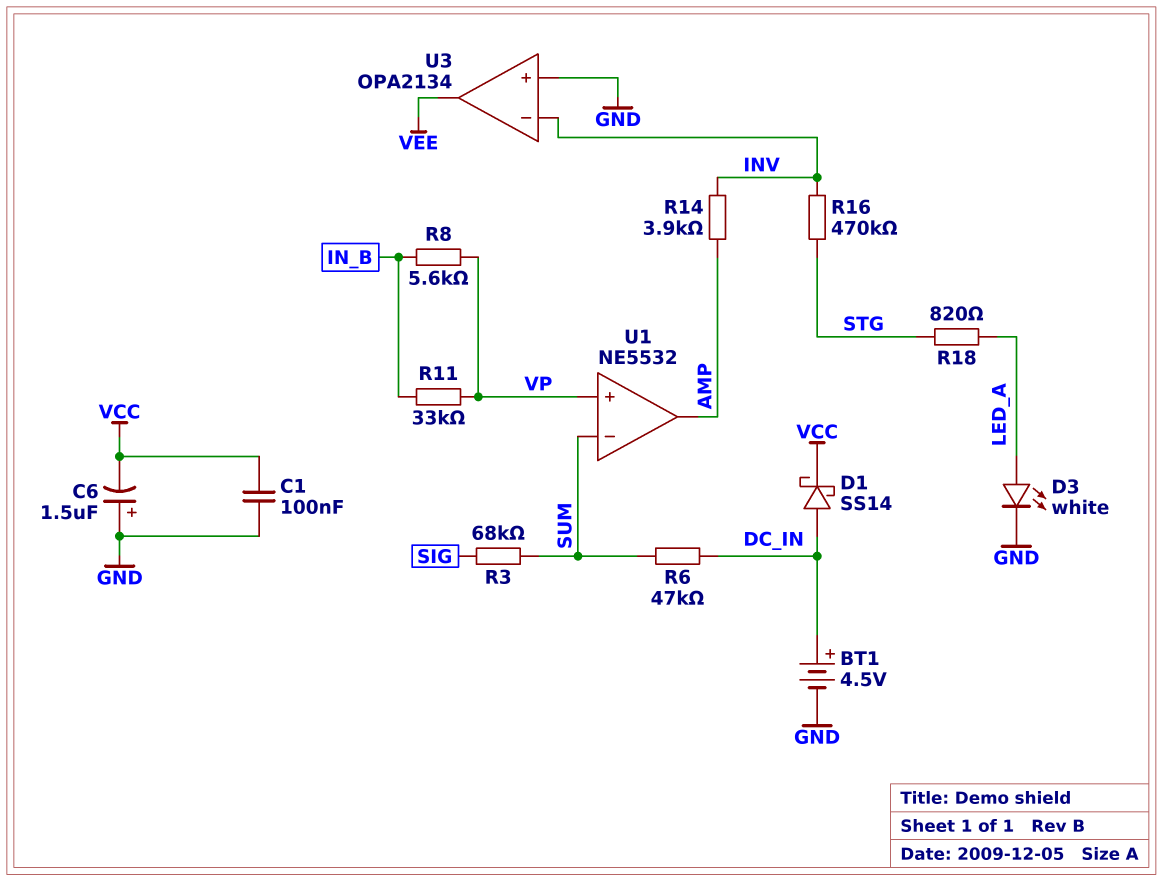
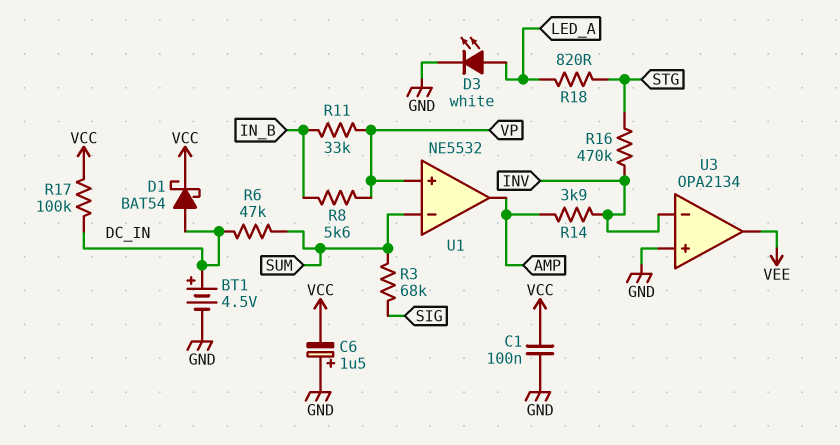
D1: schottky SS14 (A DC_IN, K VCC) -> schottky BAT54 (A DC_IN, K VCC)
R17: none -> 100k (DC_IN, VCC)

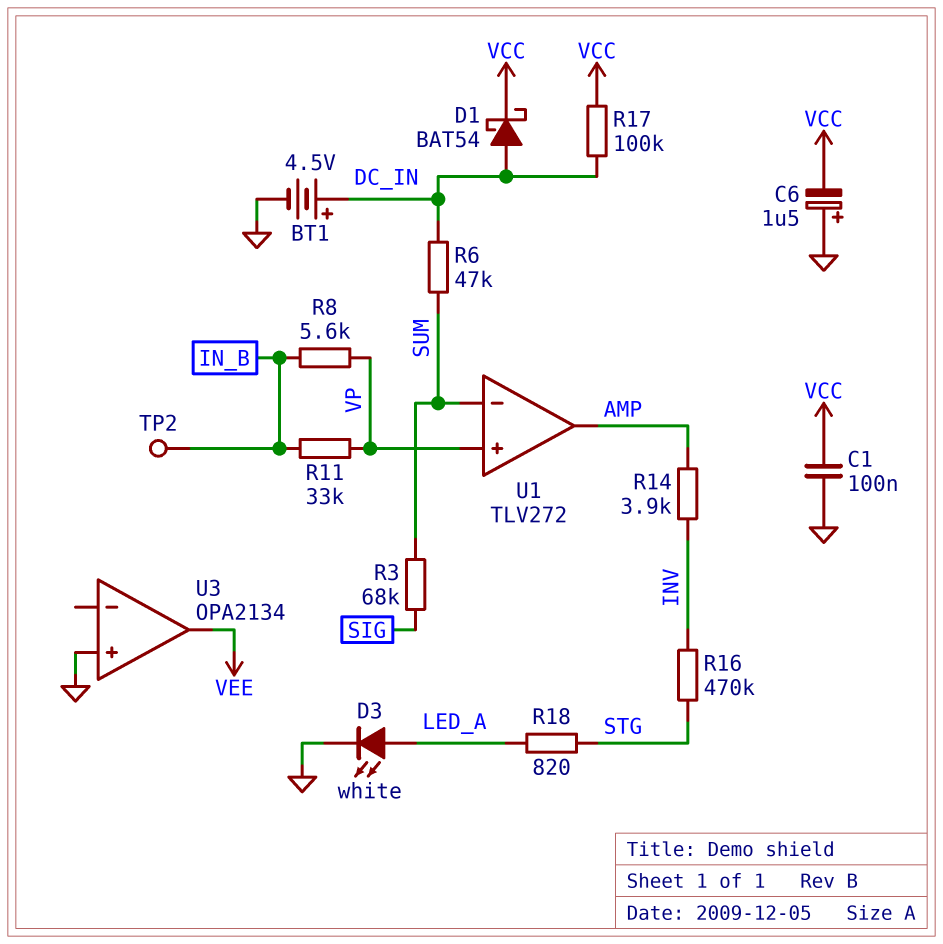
TP2: none -> test point (IN_B)
U1: NE5532 -> TLV272
U3 pin in-: INV -> none

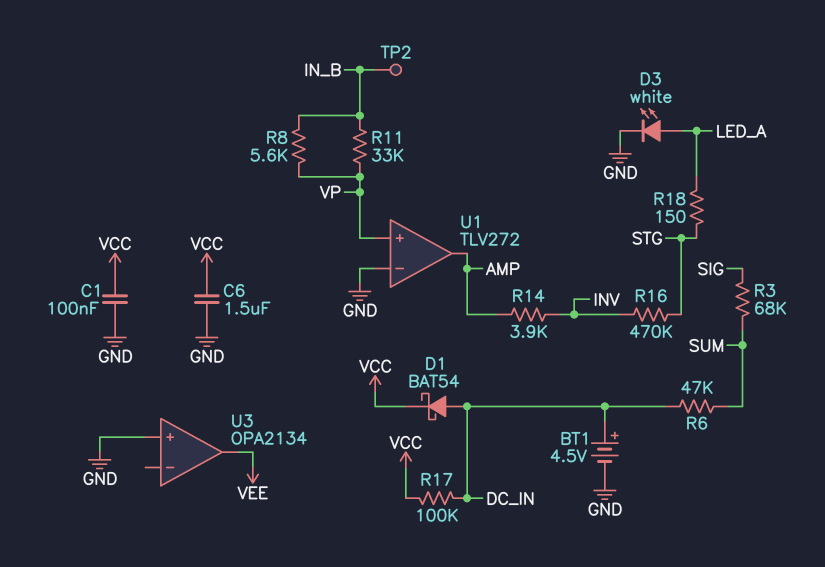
C6: 1.5uF (plus GND, minus VCC) -> 1.5uF (GND, VCC)
R18: 820 (LED_A, STG) -> 150 (LED_A, STG)
U1 pin in-: SUM -> GND

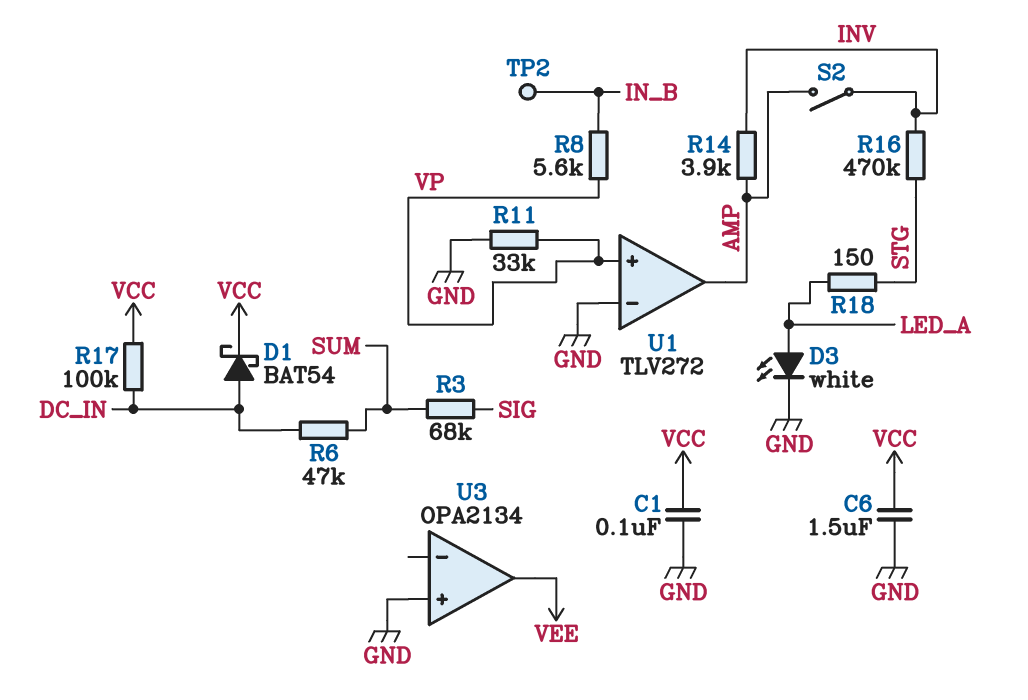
BT1: 4.5V (plus DC_IN, minus GND) -> none
R11: 33k (IN_B, VP) -> 33k (GND, VP)
S2: none -> switch (AMP, INV)

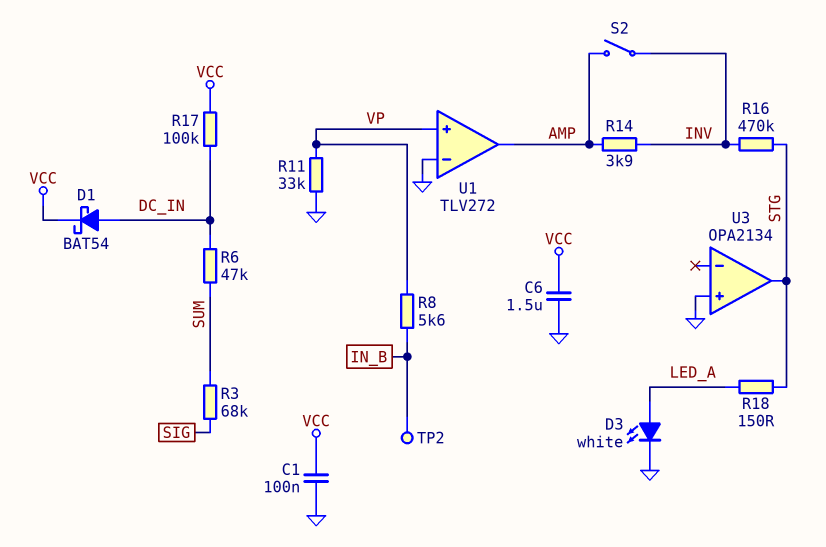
U3 pin out: VEE -> STG

